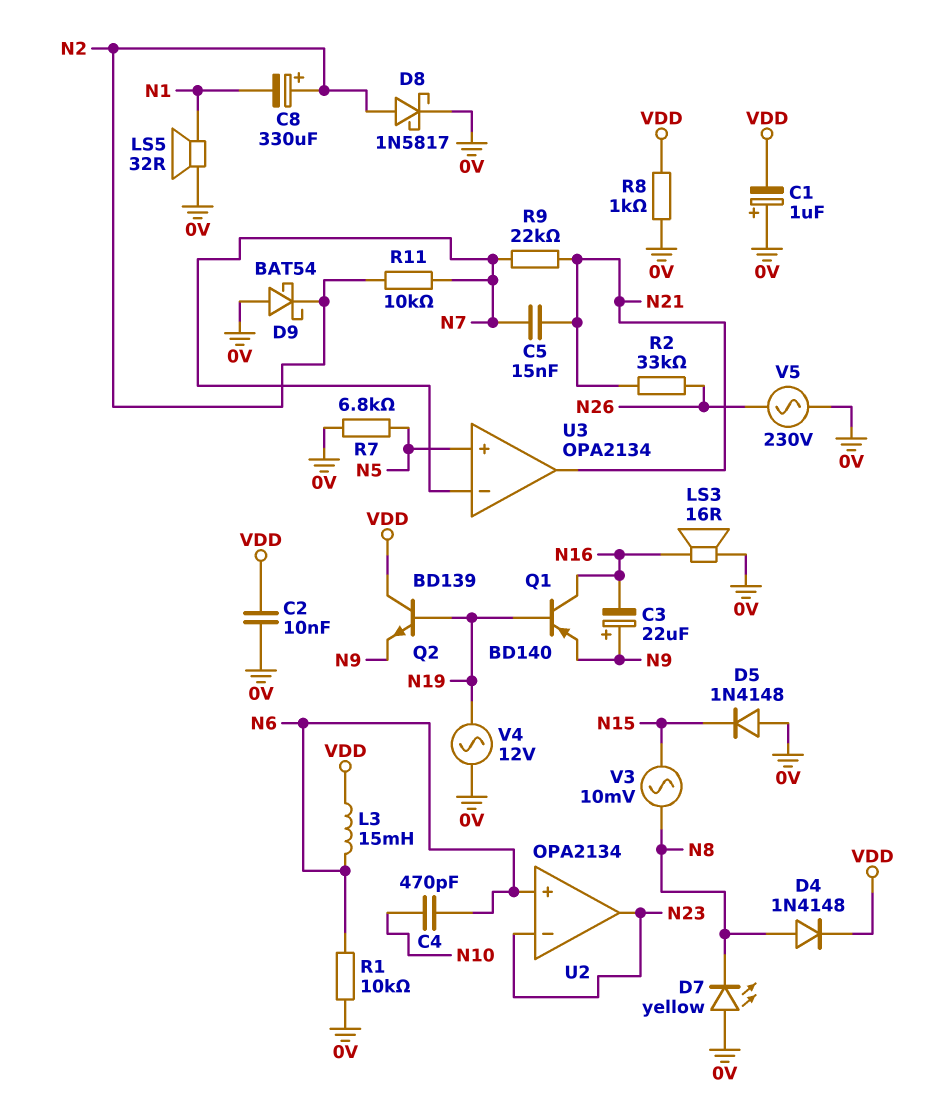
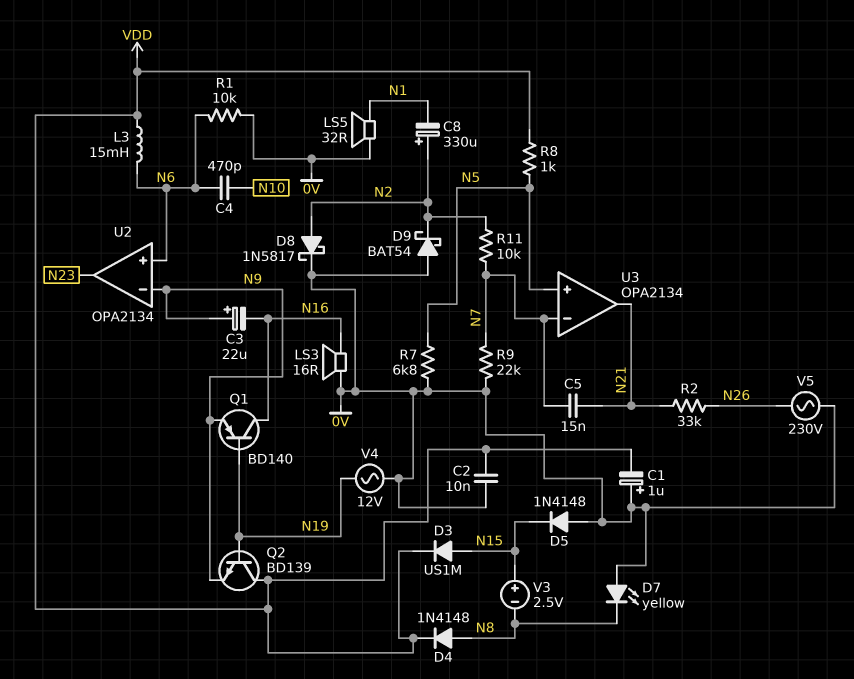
D3: none -> diode US1M (A N15, K VDD)
R8: 1k (0V, VDD) -> 1k (N5, VDD)
R9: 22k (N7, N21) -> 22k (0V, N7)
U2 pin in-: N23 -> N9
V3: AC 10mV (N8, N15) -> 2.5V (plus N15, minus N8)

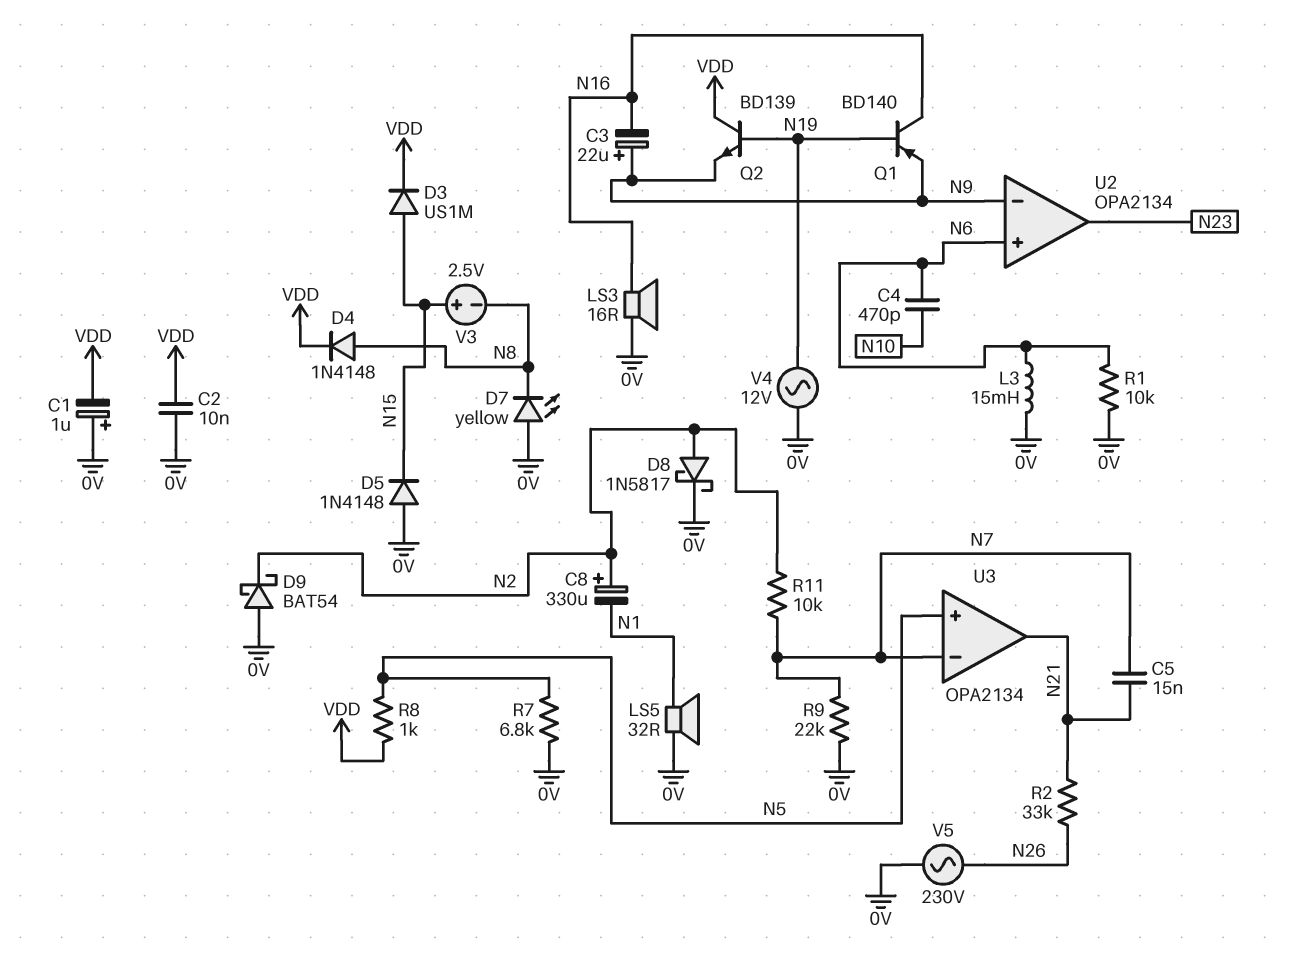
L3: 15mH (N6, VDD) -> 15mH (0V, N6)

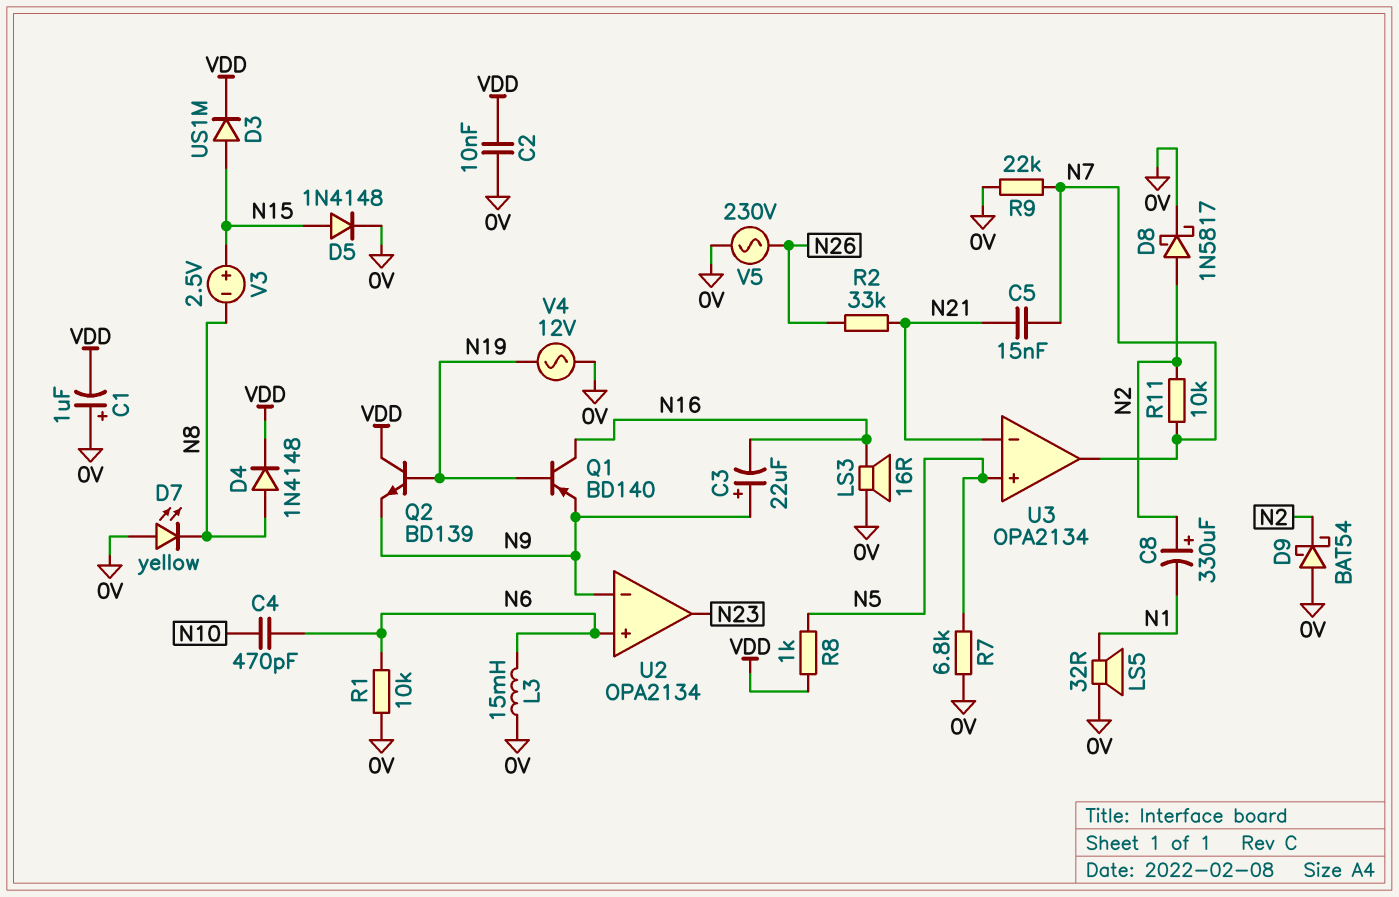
D5: diode 1N4148 (A 0V, K N15) -> diode 1N4148 (A N15, K 0V)
U3 pin in-: N7 -> N21
U3 pin out: N21 -> N7

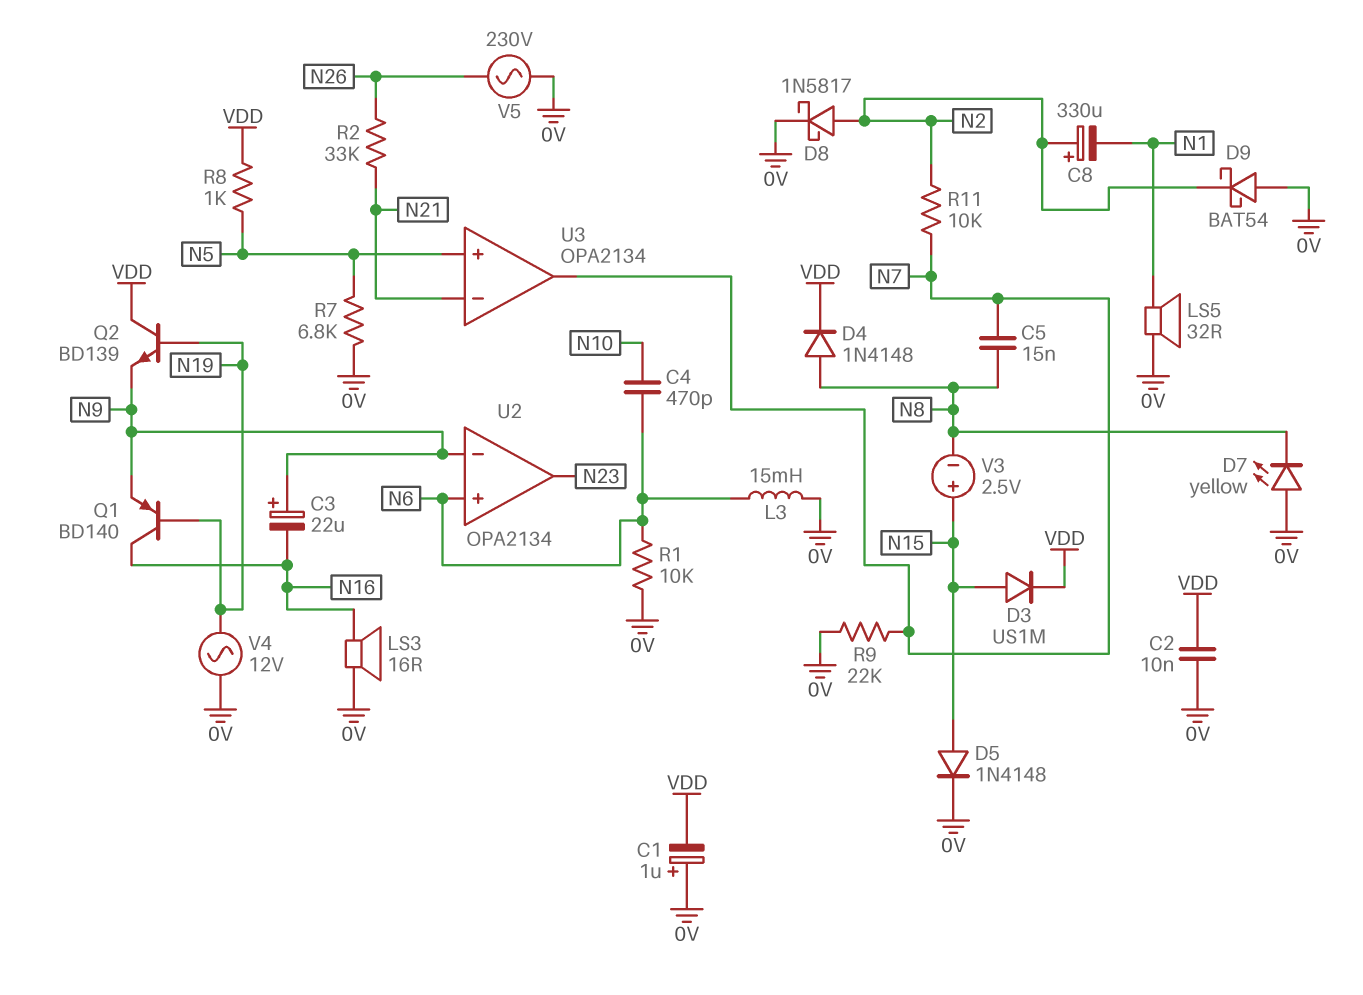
C5: 15nF (N7, N21) -> 15nF (N7, N8)

